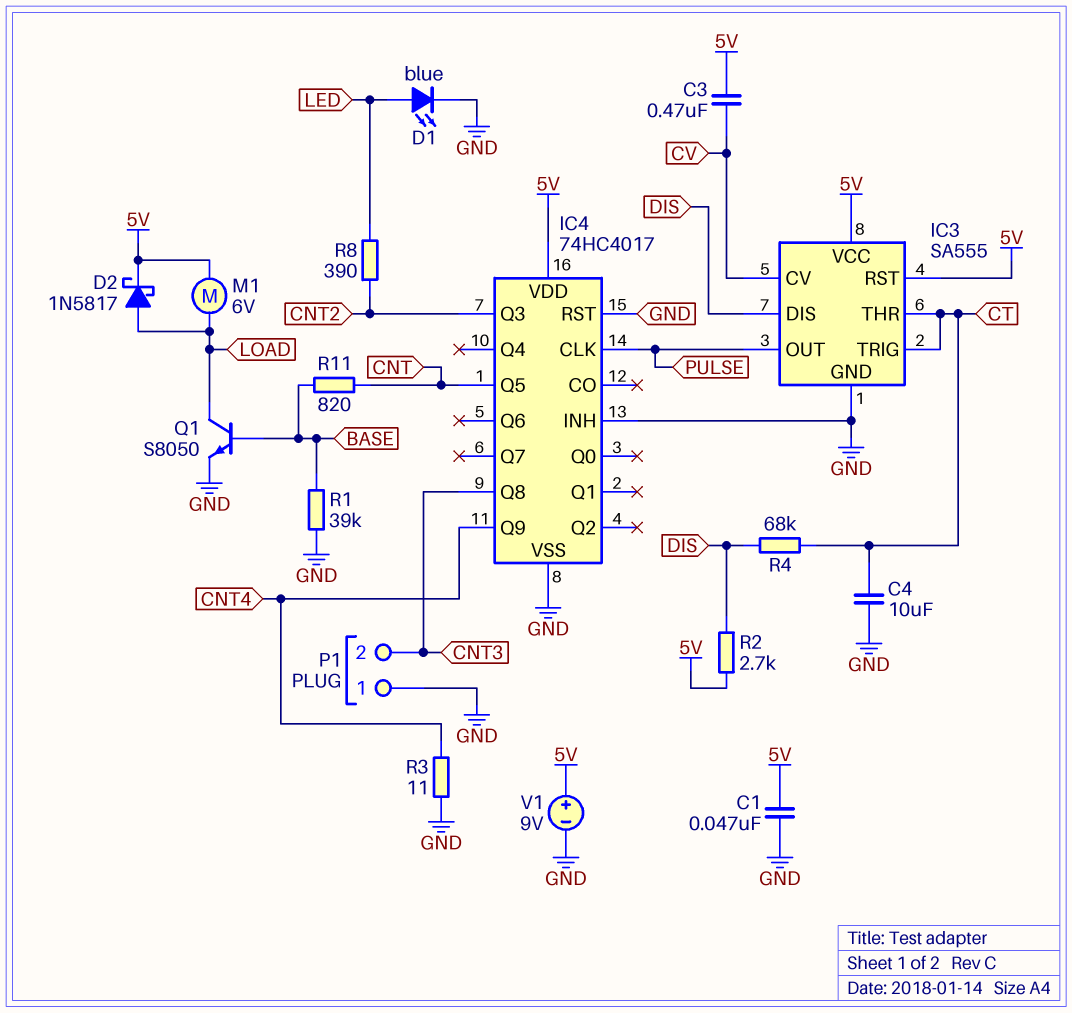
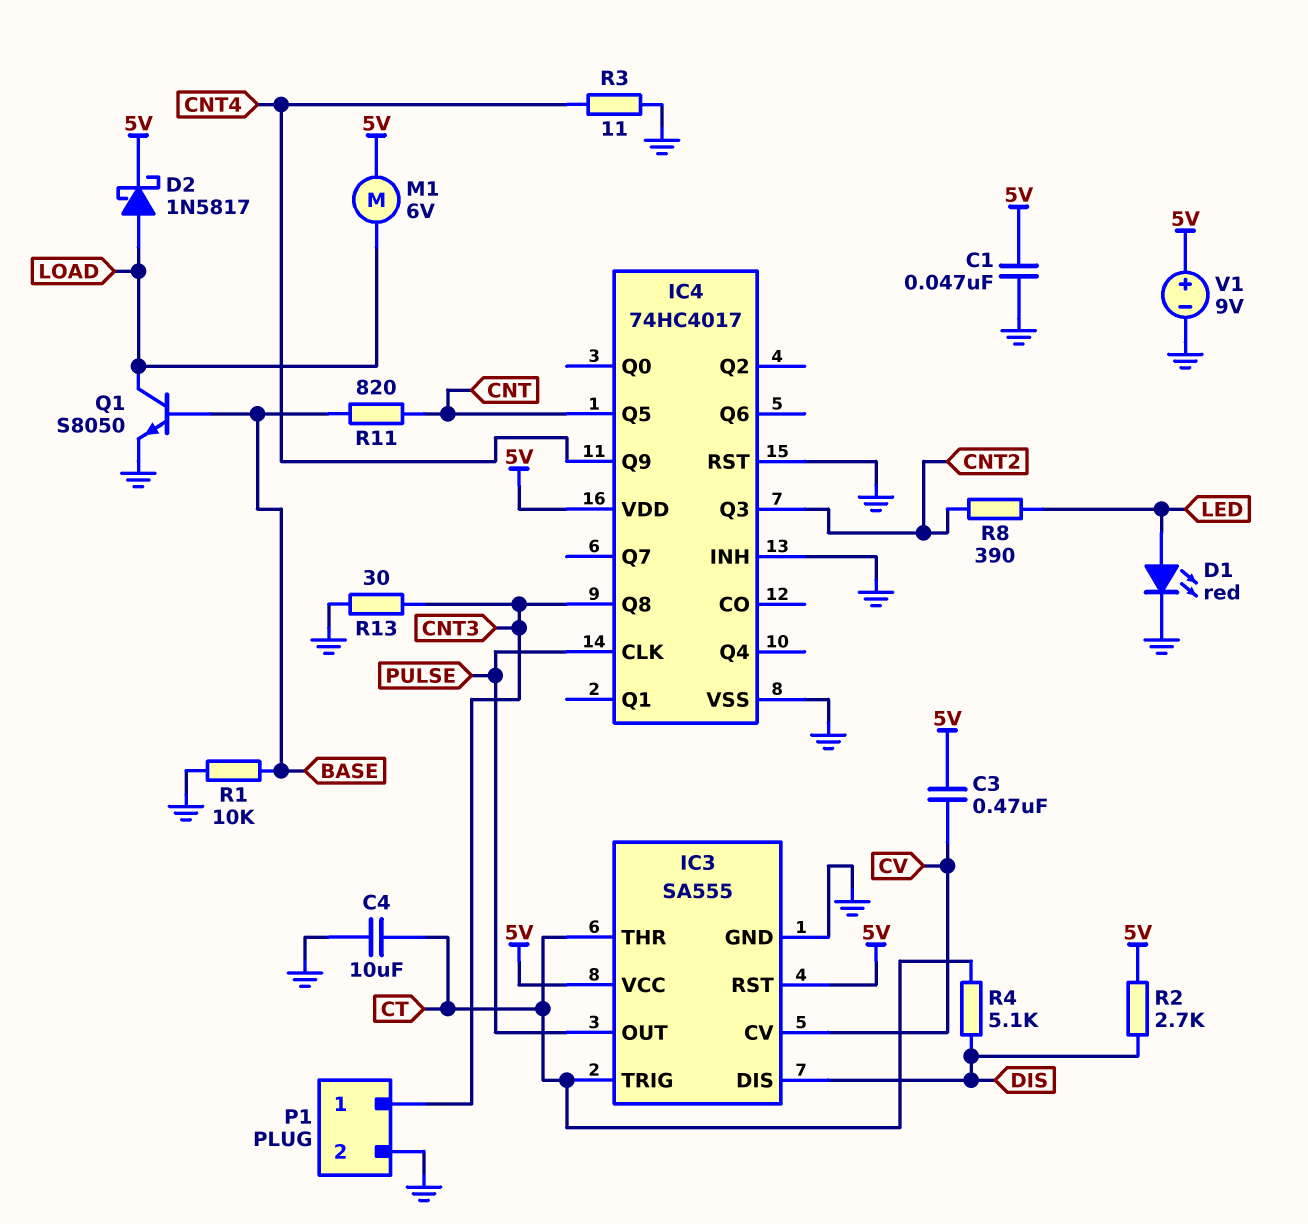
D1: LED blue (A LED, K GND) -> LED red (A LED, K GND)
P1 pin 1: GND -> CNT3
P1 pin 2: CNT3 -> GND
R1: 39k (BASE, GND) -> 10k (BASE, GND)
R4: 68k (CT, DIS) -> 5.1k (CT, DIS)
R13: none -> 30 (CNT3, GND)

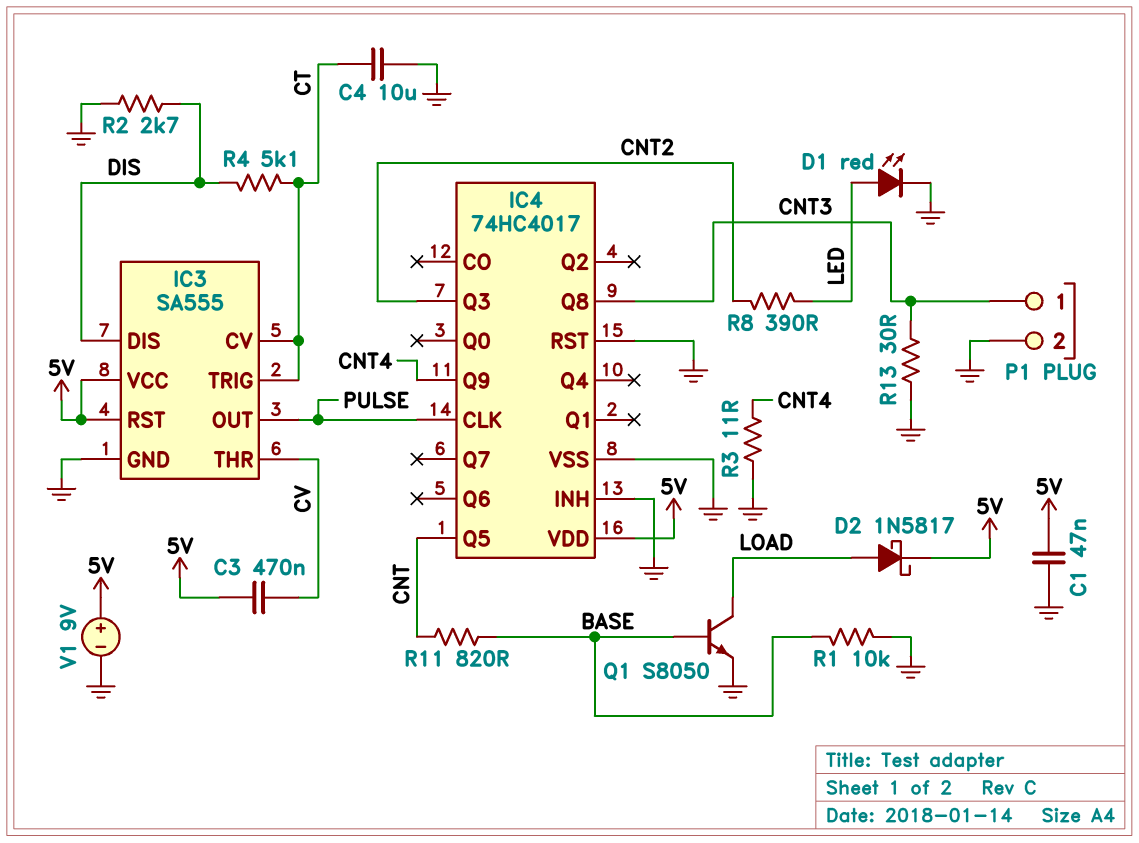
IC3 pin CV: CV -> CT
IC3 pin THR: CT -> CV
M1: motor 6V (5V, LOAD) -> none
R2: 2.7k (5V, DIS) -> 2.7k (DIS, GND)

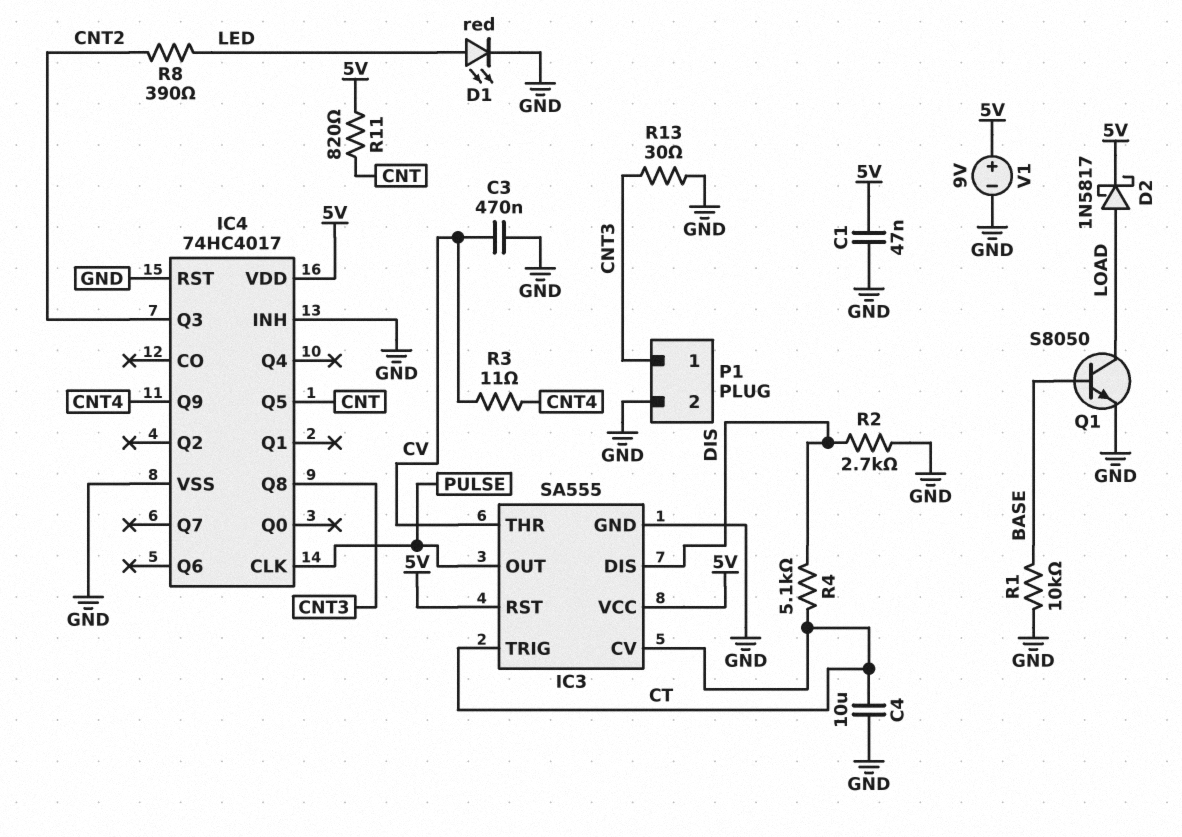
C3: 470nF (5V, CV) -> 470nF (CV, GND)
R3: 11 (CNT4, GND) -> 11 (CNT4, CV)
R11: 820 (BASE, CNT) -> 820 (5V, CNT)

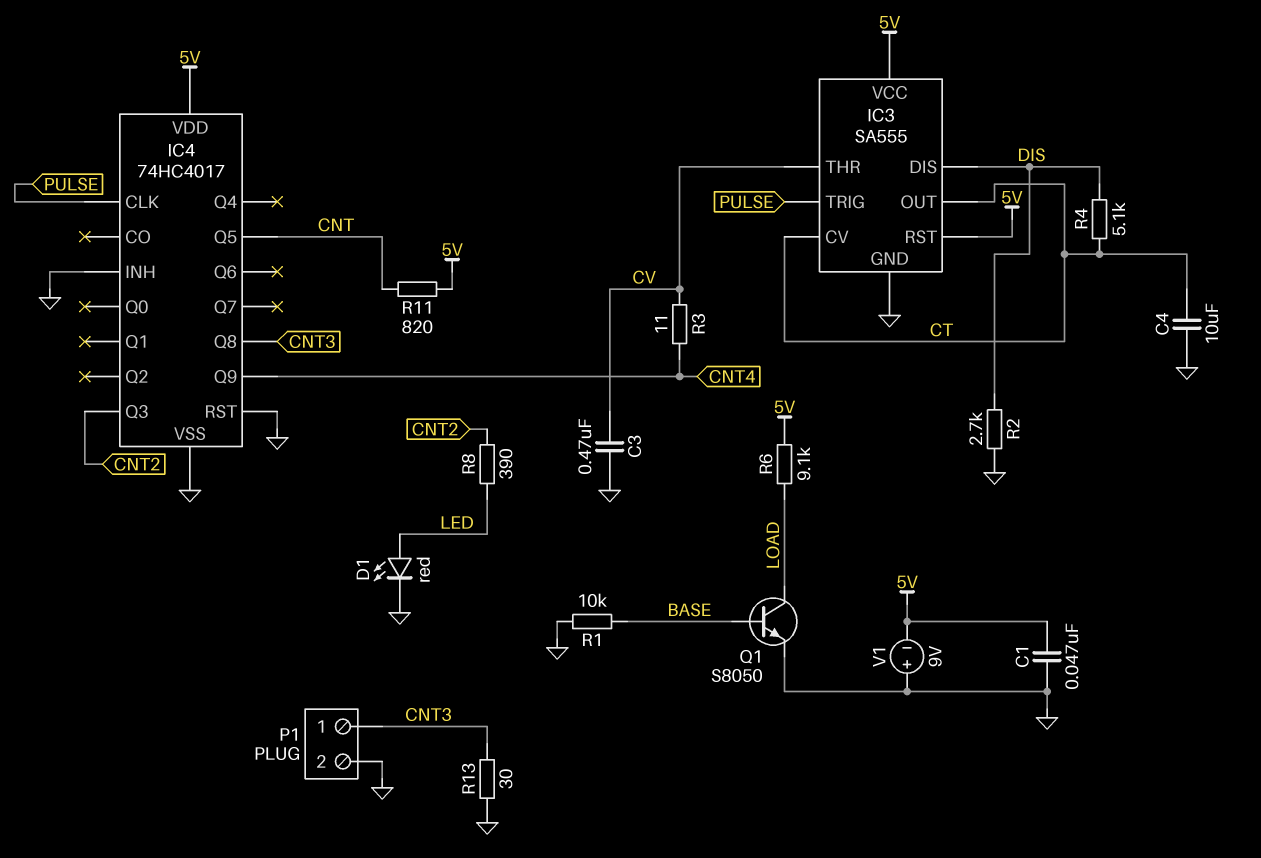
D2: schottky 1N5817 (A LOAD, K 5V) -> none
IC3 pin OUT: PULSE -> CT
IC3 pin TRIG: CT -> PULSE
R6: none -> 9.1k (5V, LOAD)
V1: 9V (plus 5V, minus GND) -> 9V (plus GND, minus 5V)

